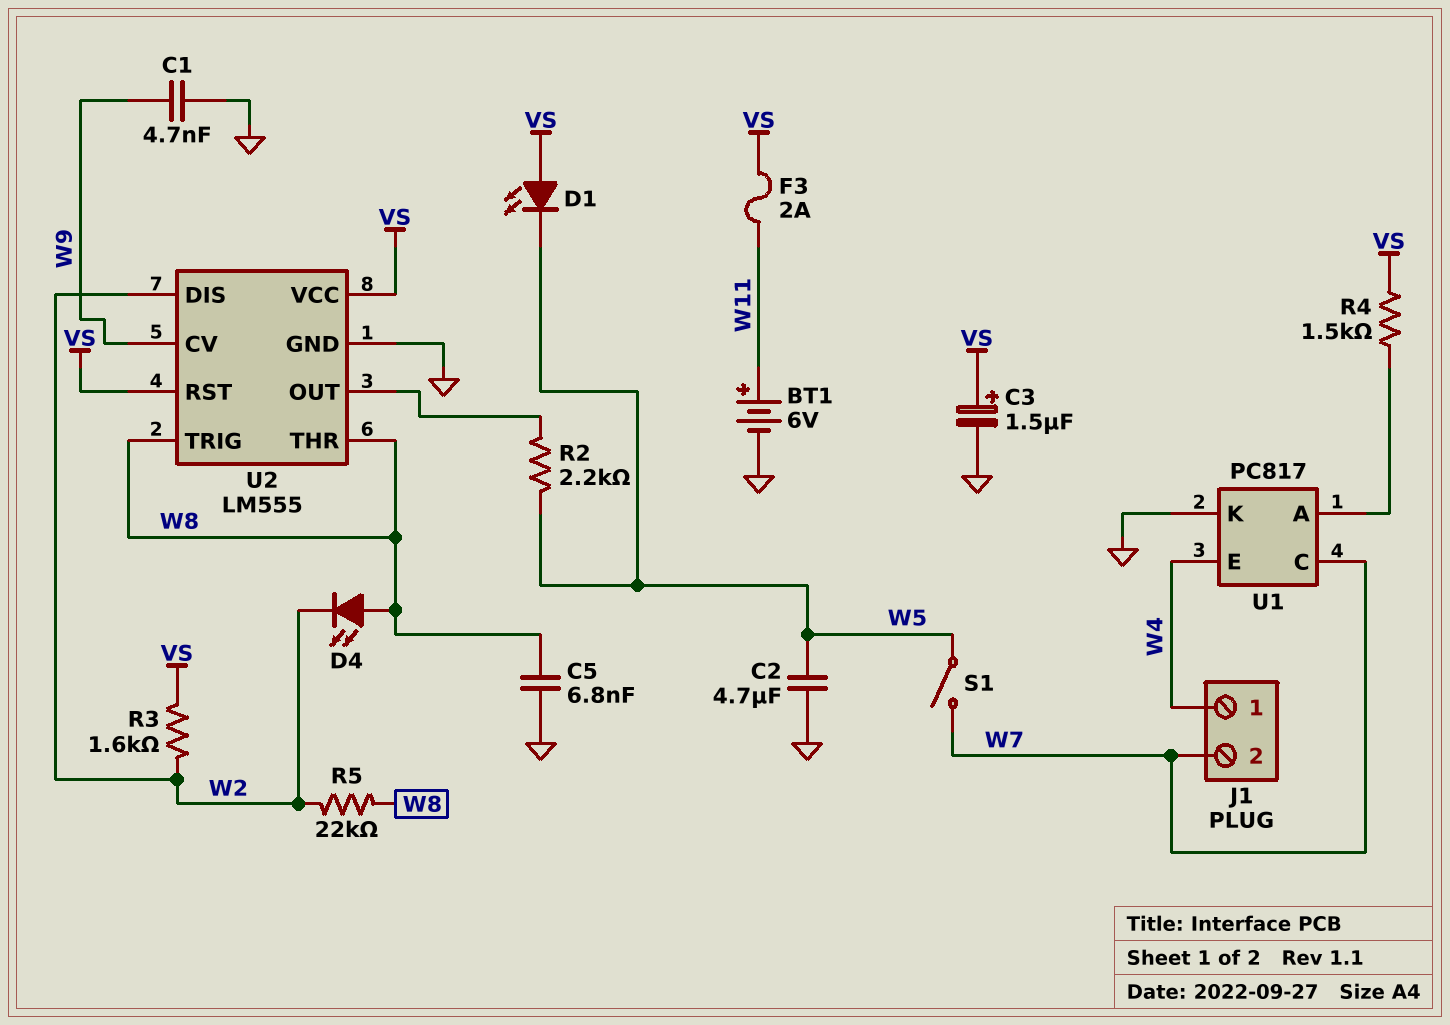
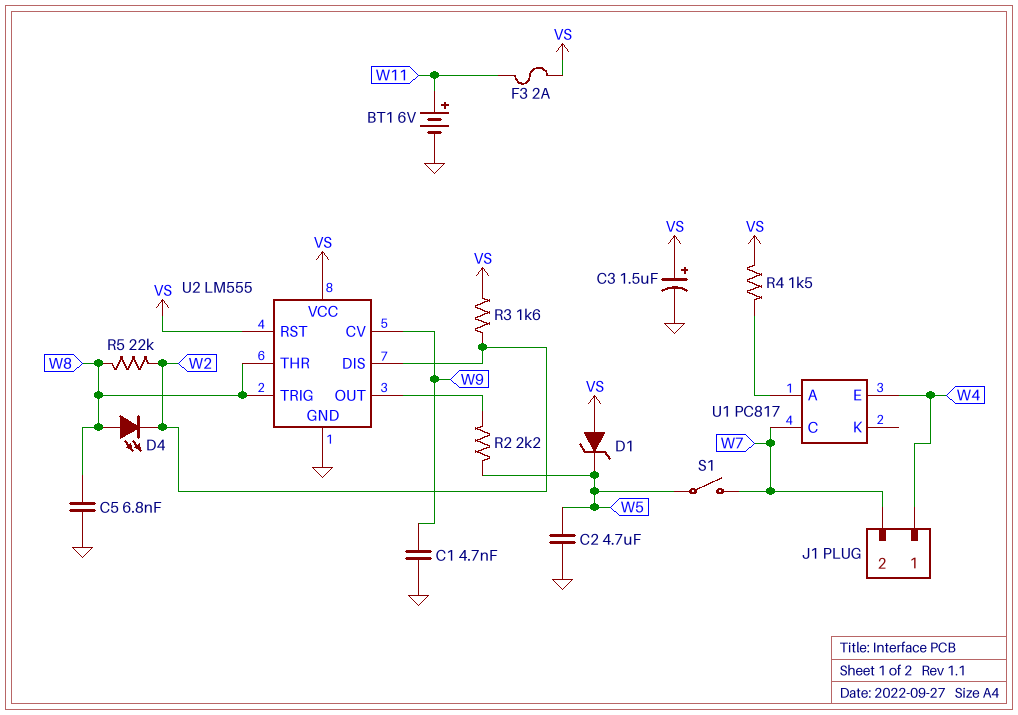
D1: LED (A VS, K W5) -> zener (A VS, K W5)
U1 pin K: GND -> none

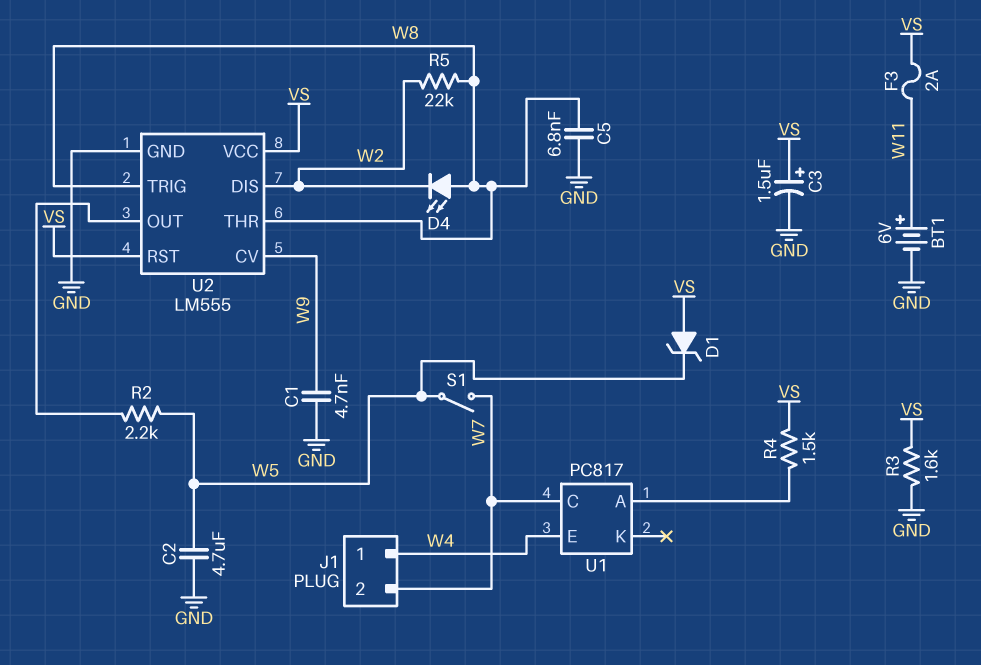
R3: 1.6k (VS, W2) -> 1.6k (GND, VS)

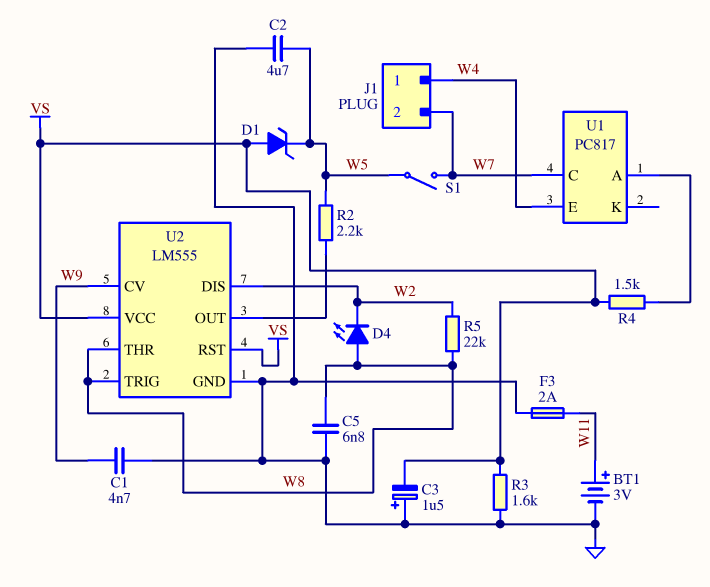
BT1: 6V (plus W11, minus GND) -> 3V (plus W11, minus GND)
C3: 1.5uF (plus VS, minus GND) -> 1.5uF (plus GND, minus VS)
F3: 2A (VS, W11) -> 2A (GND, W11)

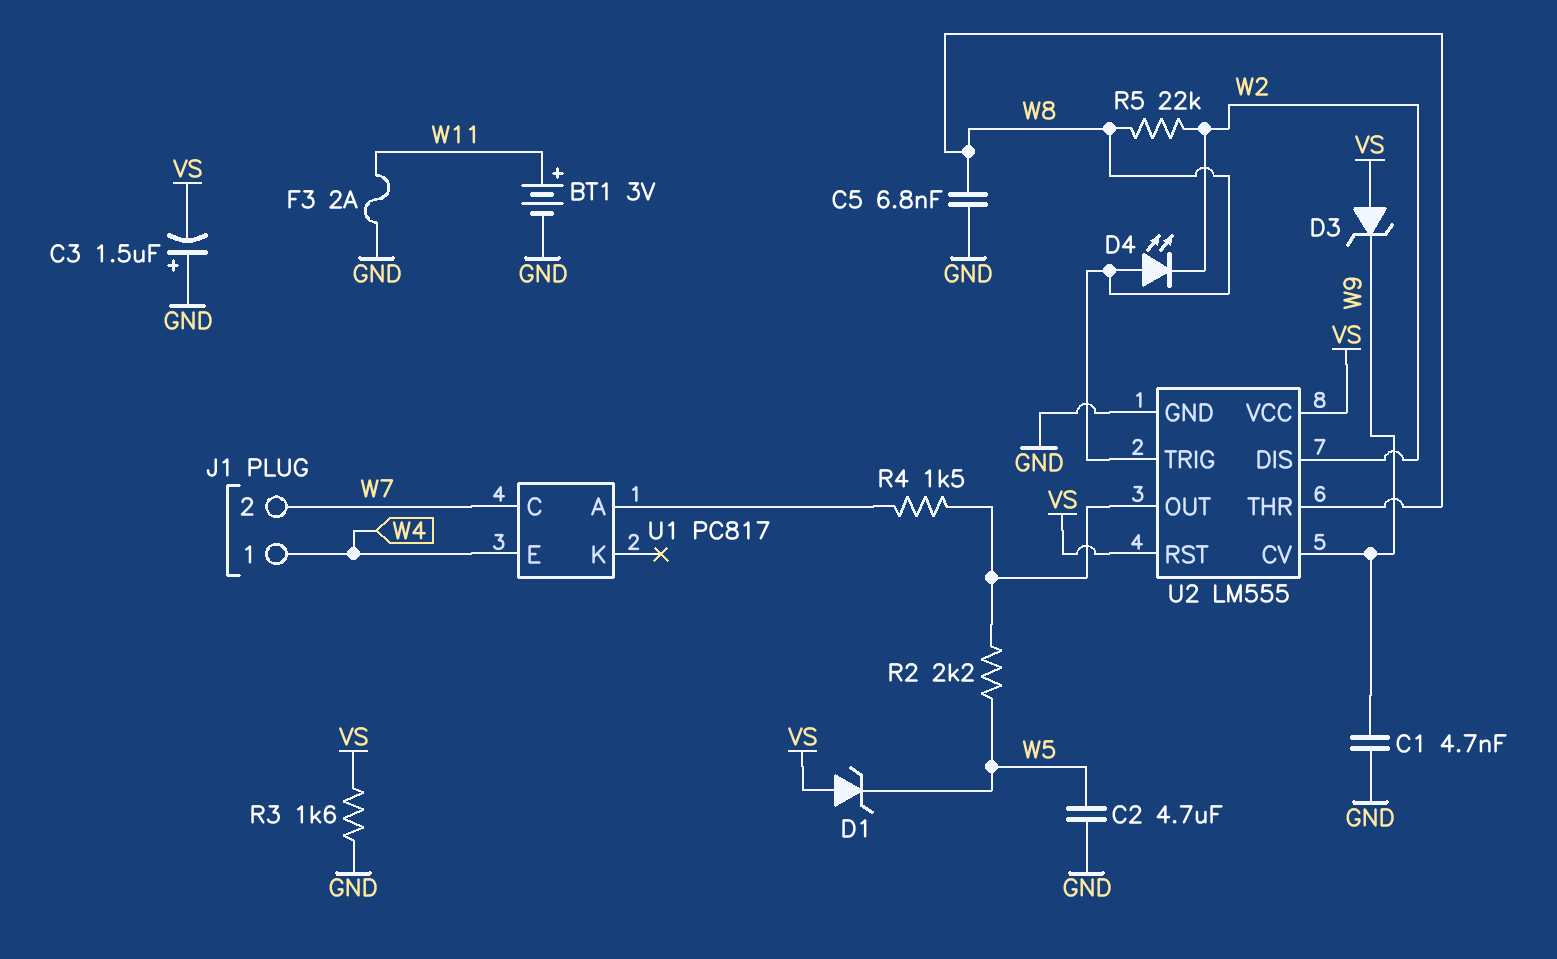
D3: none -> zener (A VS, K W9)
R4: 1.5k (U1/A, VS) -> 1.5k (U1/A, U2/OUT)
S1: switch (W5, W7) -> none

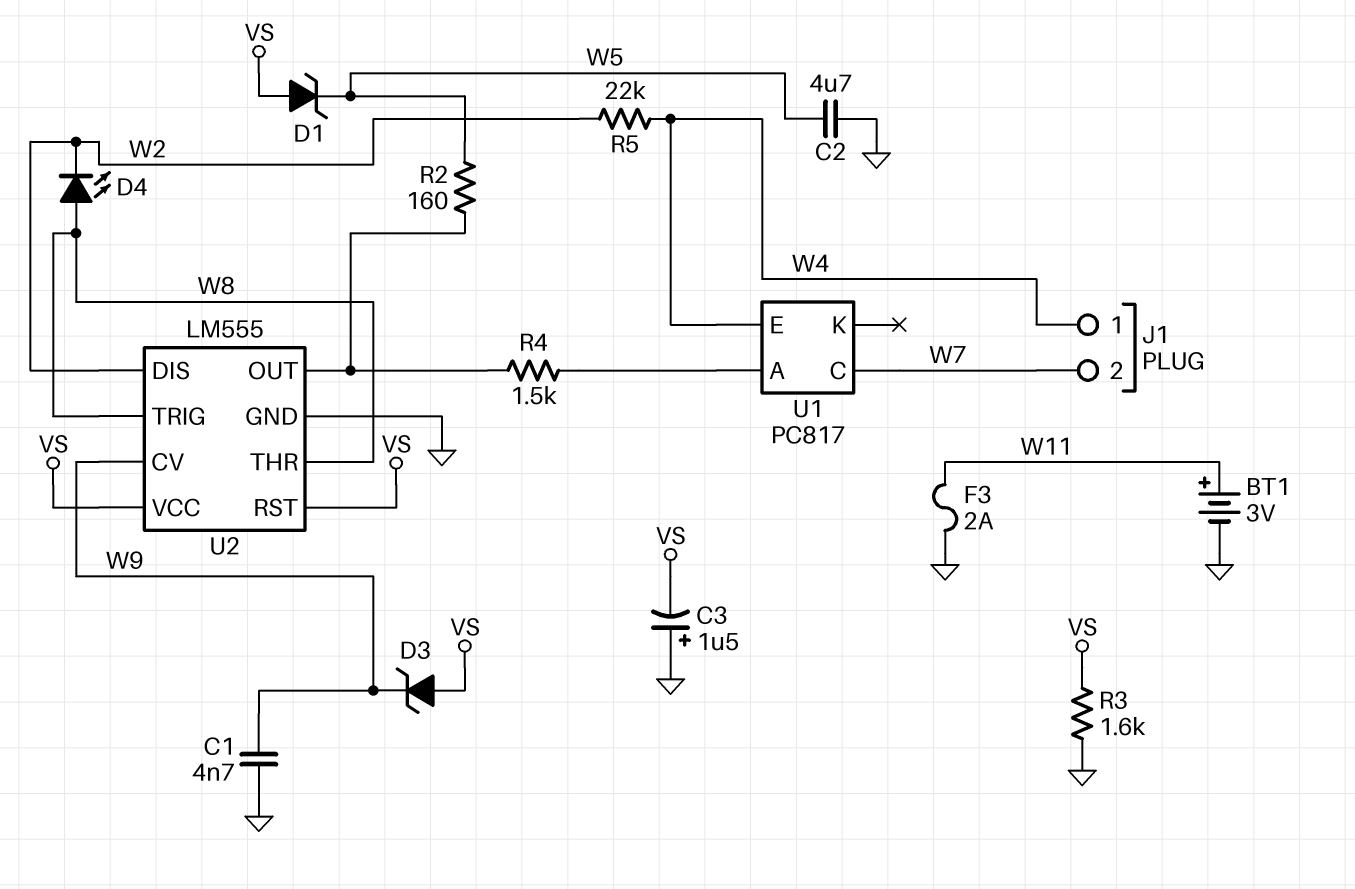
C5: 6.8nF (GND, W8) -> none
R2: 2.2k (U2/OUT, W5) -> 160 (U2/OUT, W5)
R5: 22k (W2, W8) -> 22k (W2, W4)

